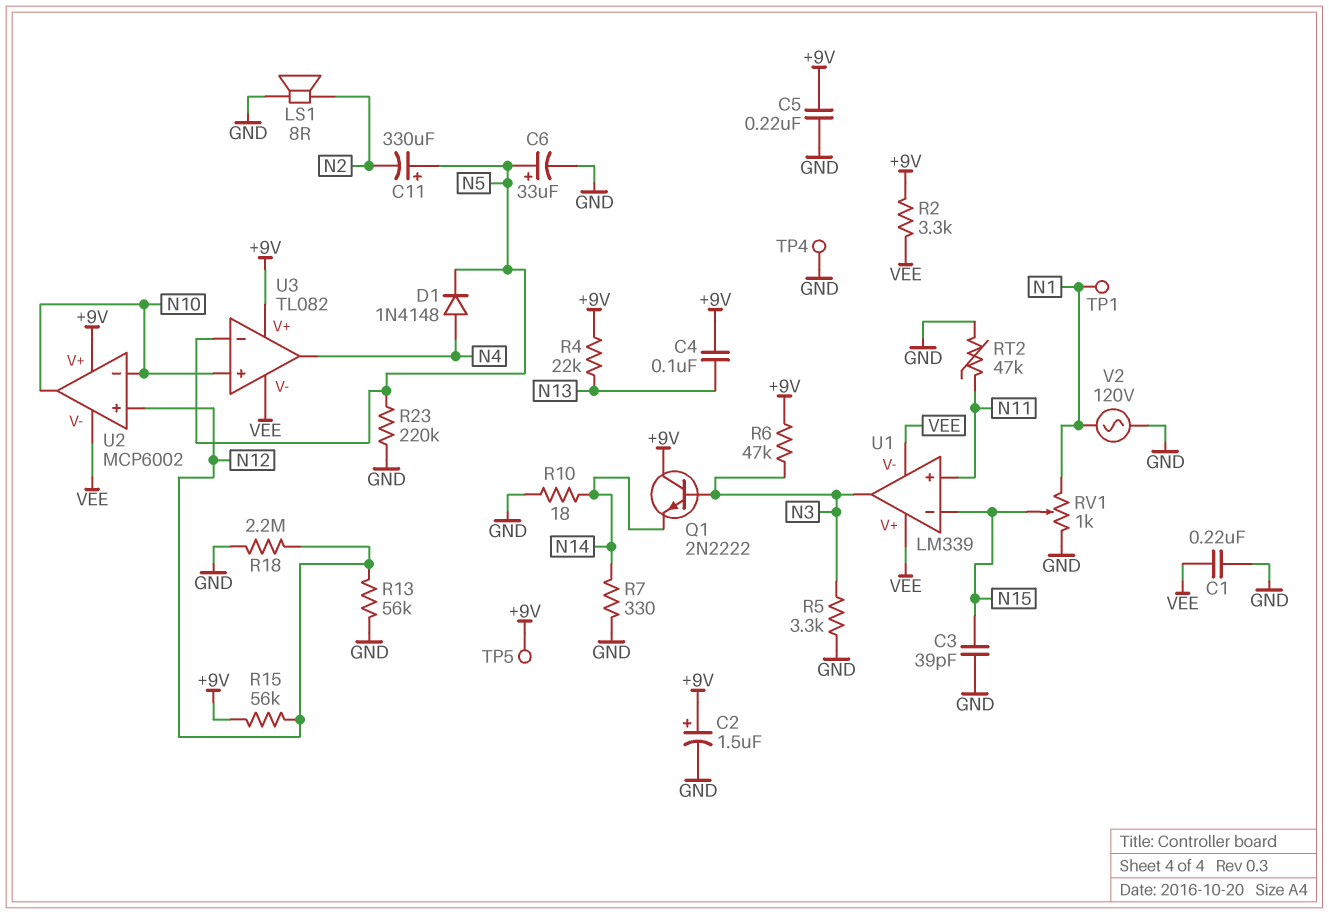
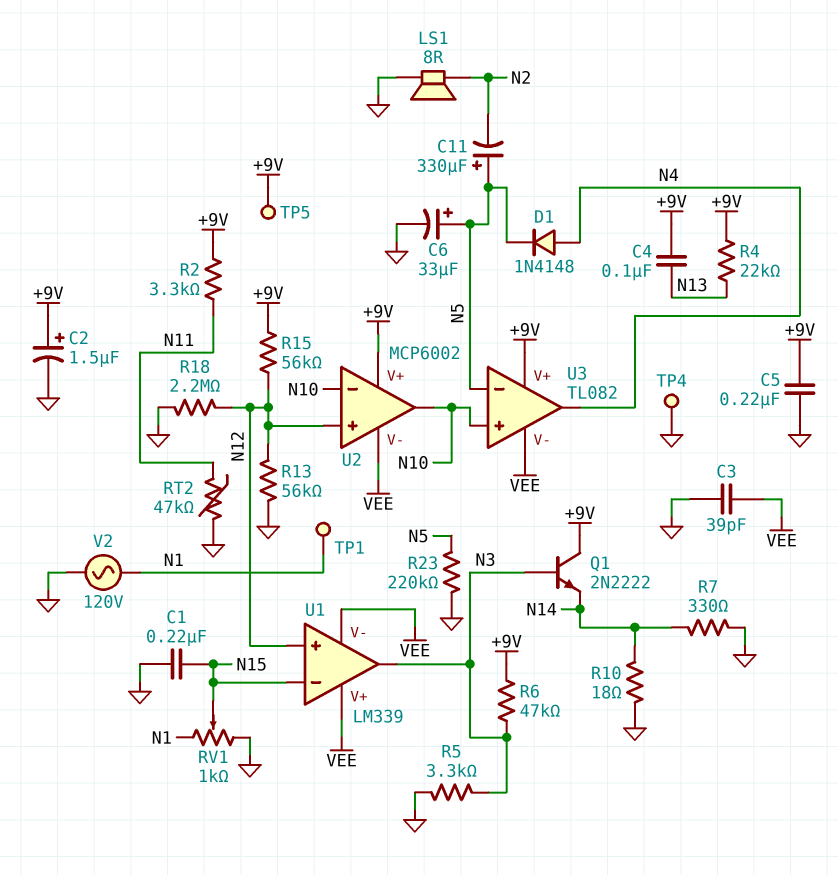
C1: 220nF (GND, VEE) -> 220nF (GND, N15)
C3: 39pF (GND, N15) -> 39pF (GND, VEE)
R2: 3.3k (+9V, VEE) -> 3.3k (+9V, N11)
U1 pin in+: N11 -> N12

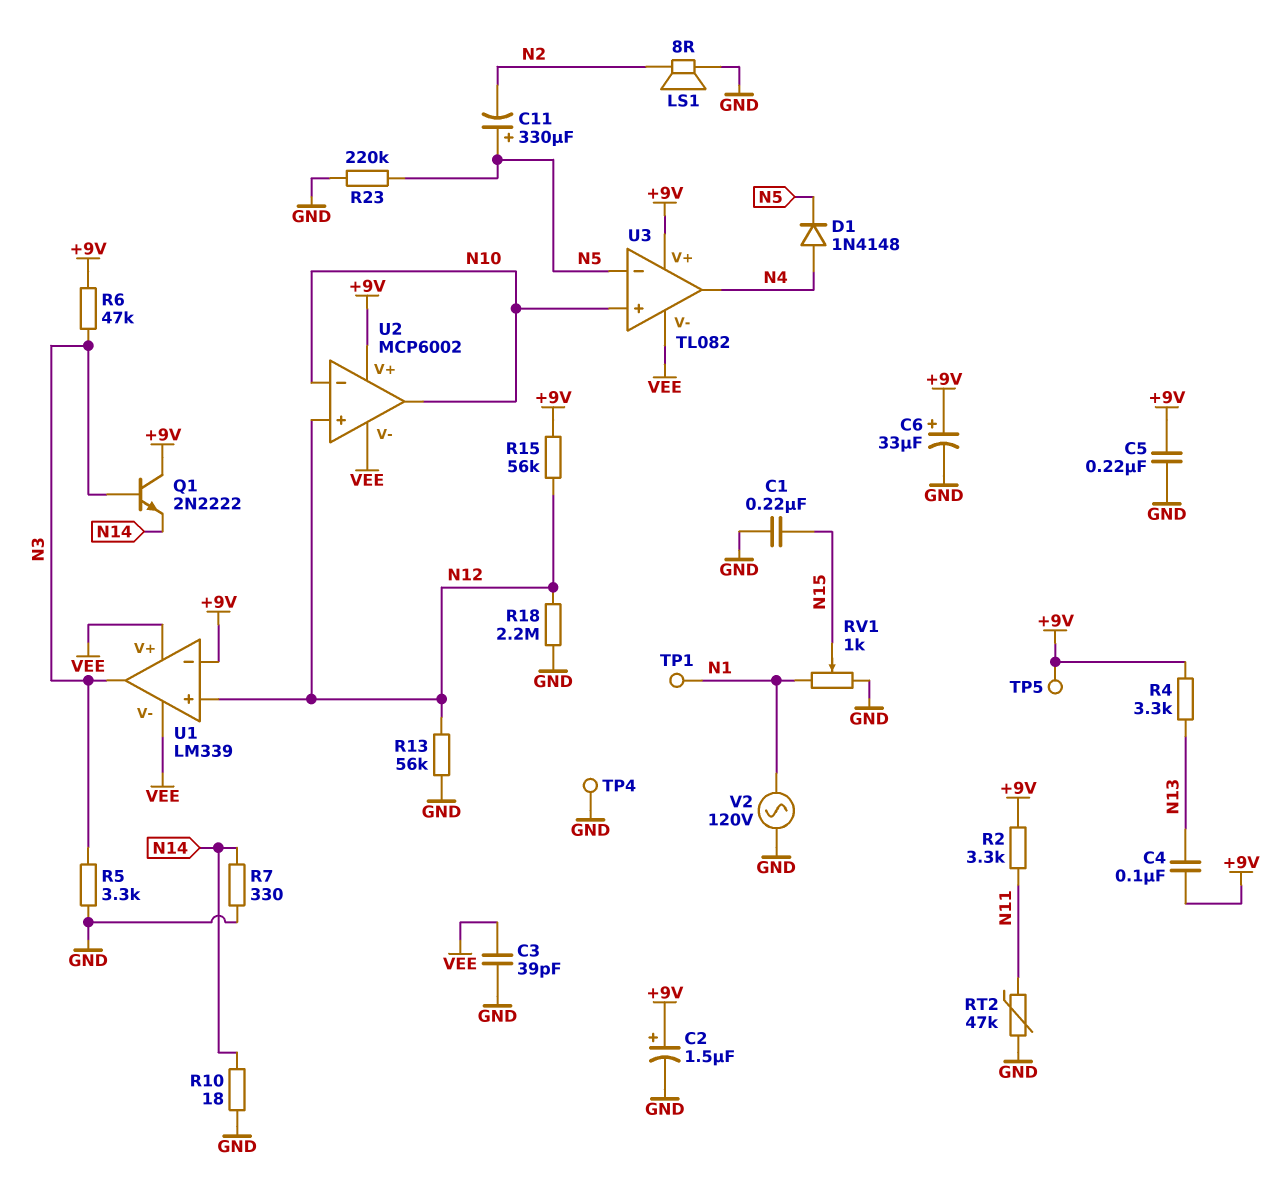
C6: 33uF (plus N5, minus GND) -> 33uF (plus +9V, minus GND)
R4: 22k (+9V, N13) -> 3.3k (+9V, N13)
U1 pin in-: N15 -> +9V

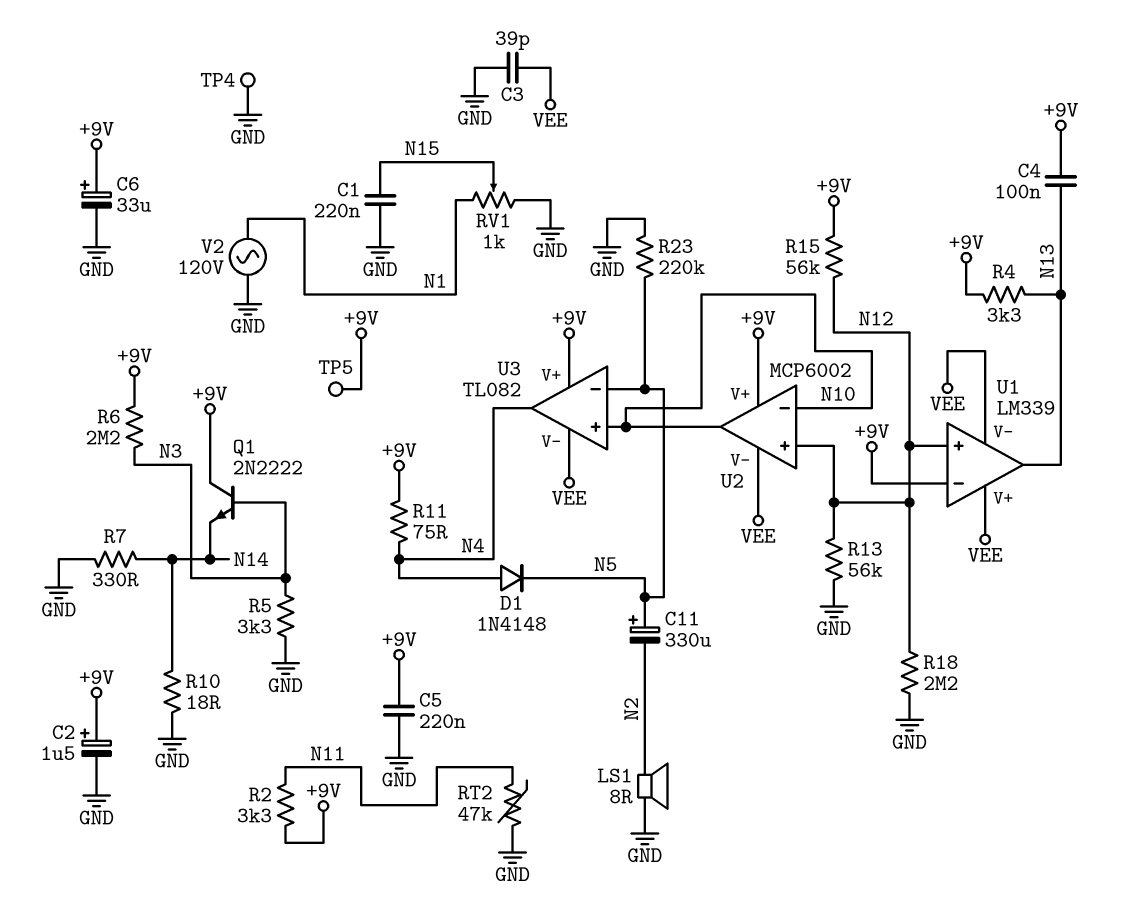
R6: 47k (+9V, N3) -> 2.2M (+9V, N3)
R11: none -> 75 (+9V, N4)
TP1: test point (N1) -> none
U1 pin out: N3 -> N13

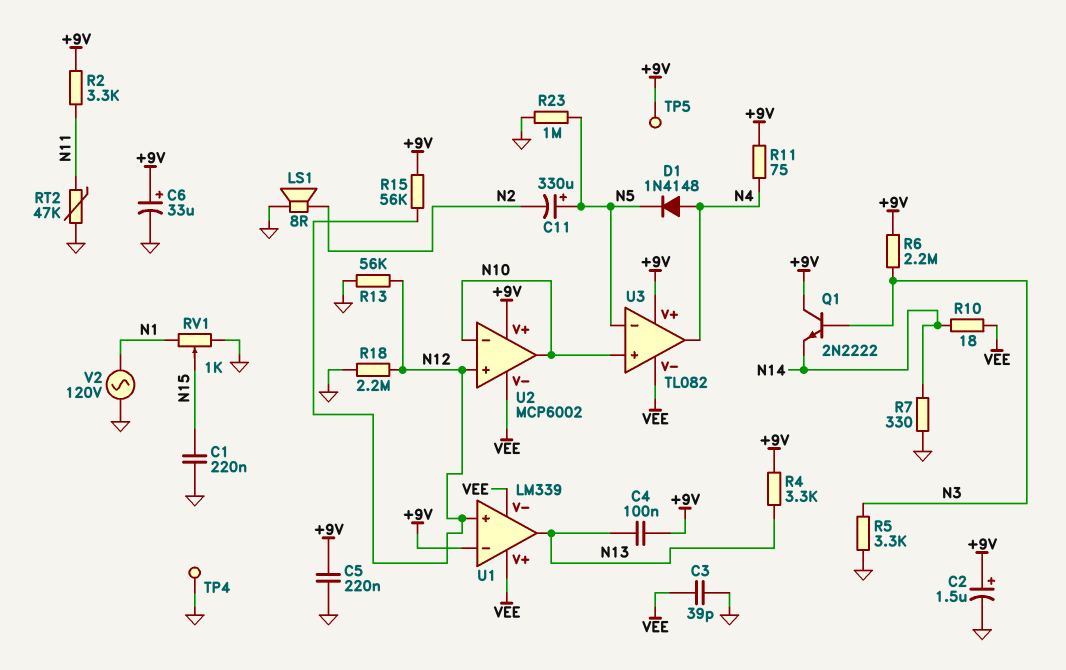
R10: 18 (GND, N14) -> 18 (N14, VEE)
R23: 220k (GND, N5) -> 1M (GND, N5)

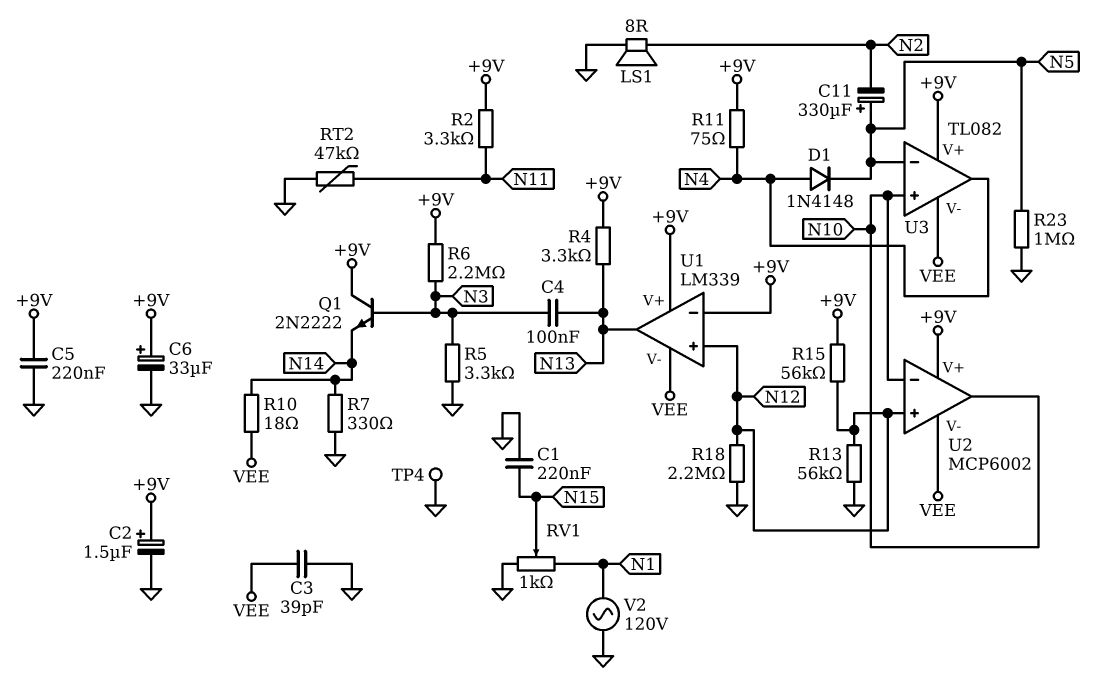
C4: 100nF (+9V, N13) -> 100nF (N3, N13)
TP5: test point (+9V) -> none
U1 pin V+: VEE -> +9V

